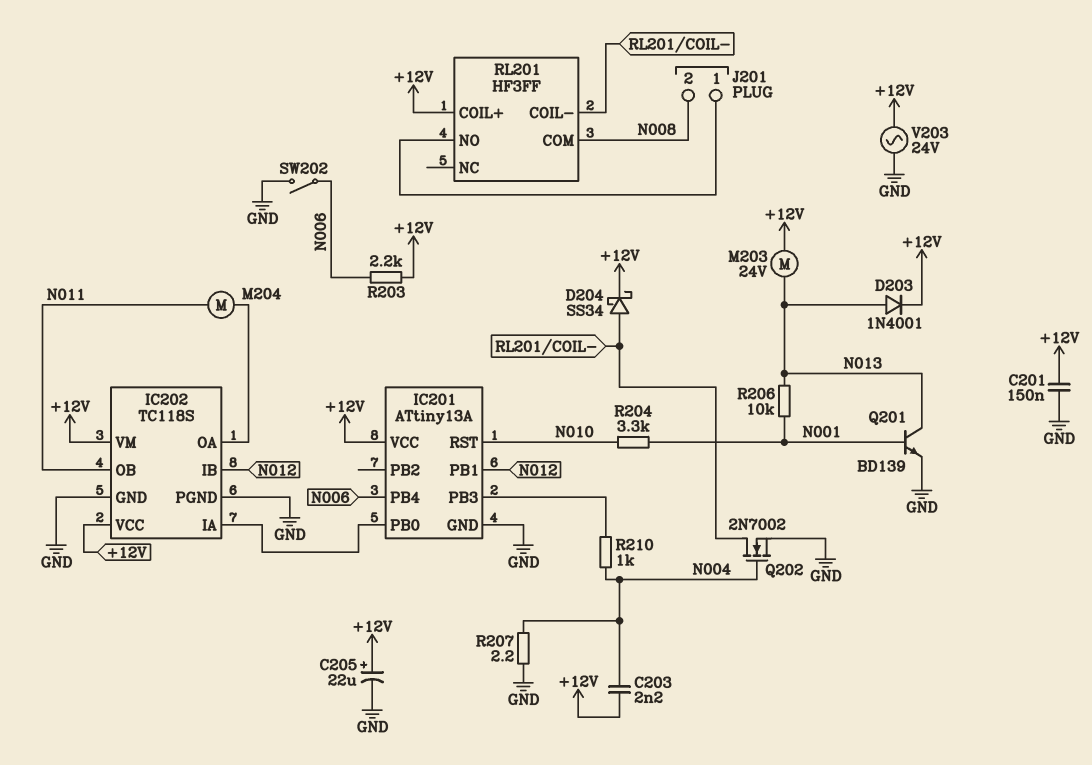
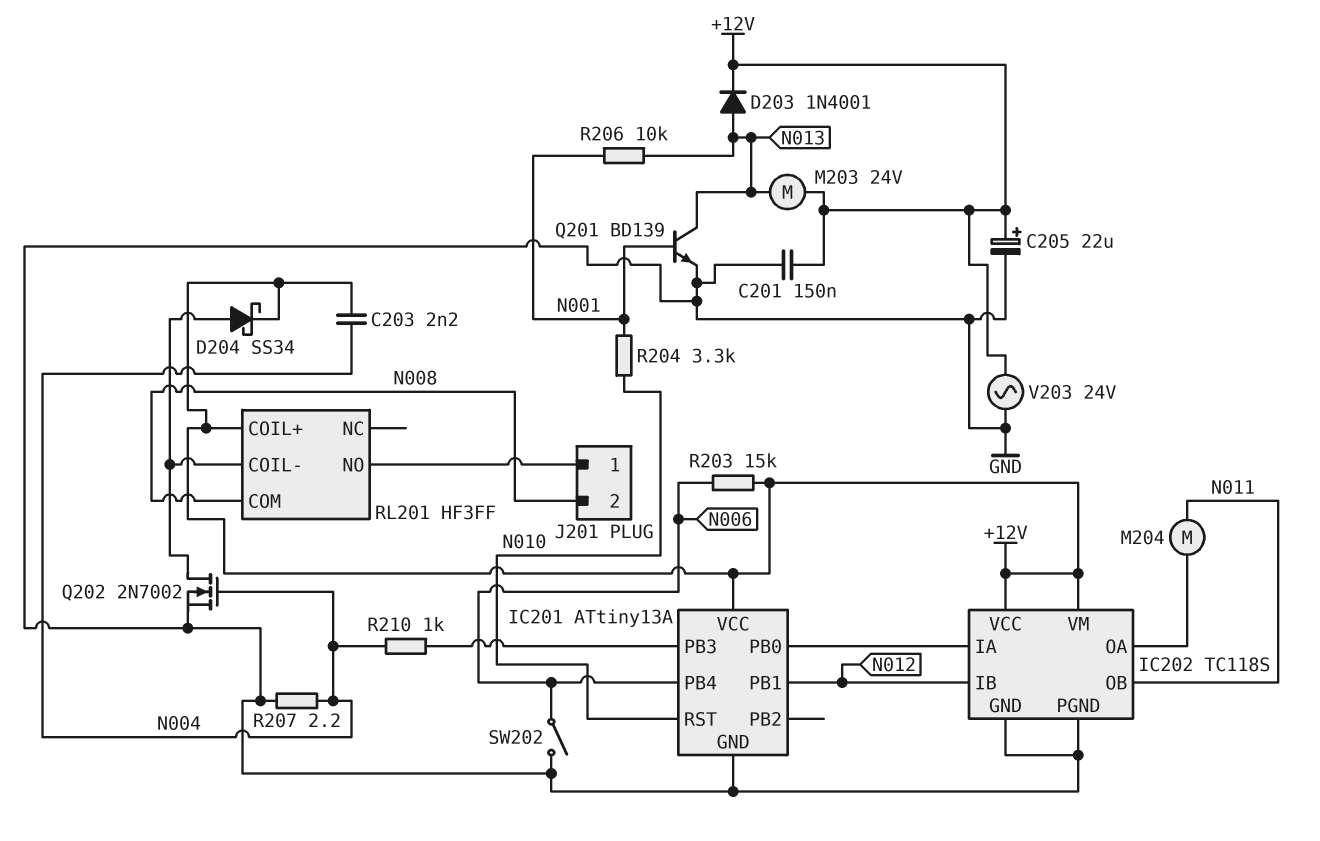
R203: 2.2k (+12V, N006) -> 15k (+12V, N006)

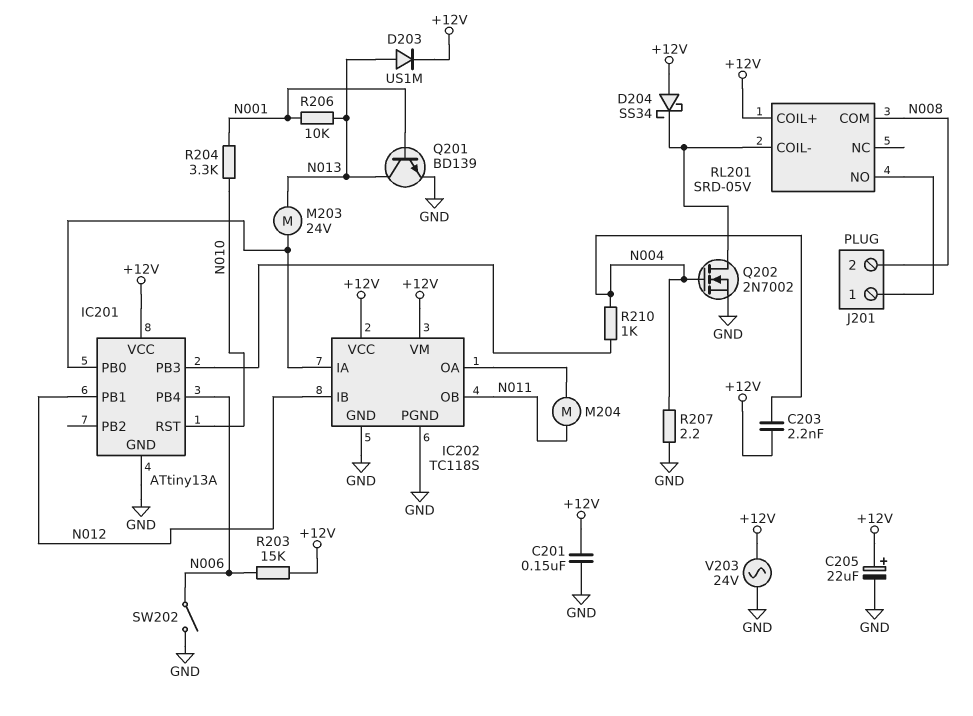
D203: diode 1N4001 (A N013, K +12V) -> diode US1M (A N013, K +12V)
D204: schottky SS34 (A RL201/COIL-, K +12V) -> schottky SS34 (A +12V, K RL201/COIL-)
M203: motor 24V (+12V, N013) -> motor 24V (IC201/PB0, N013)
RL201: HF3FF -> SRD-05V

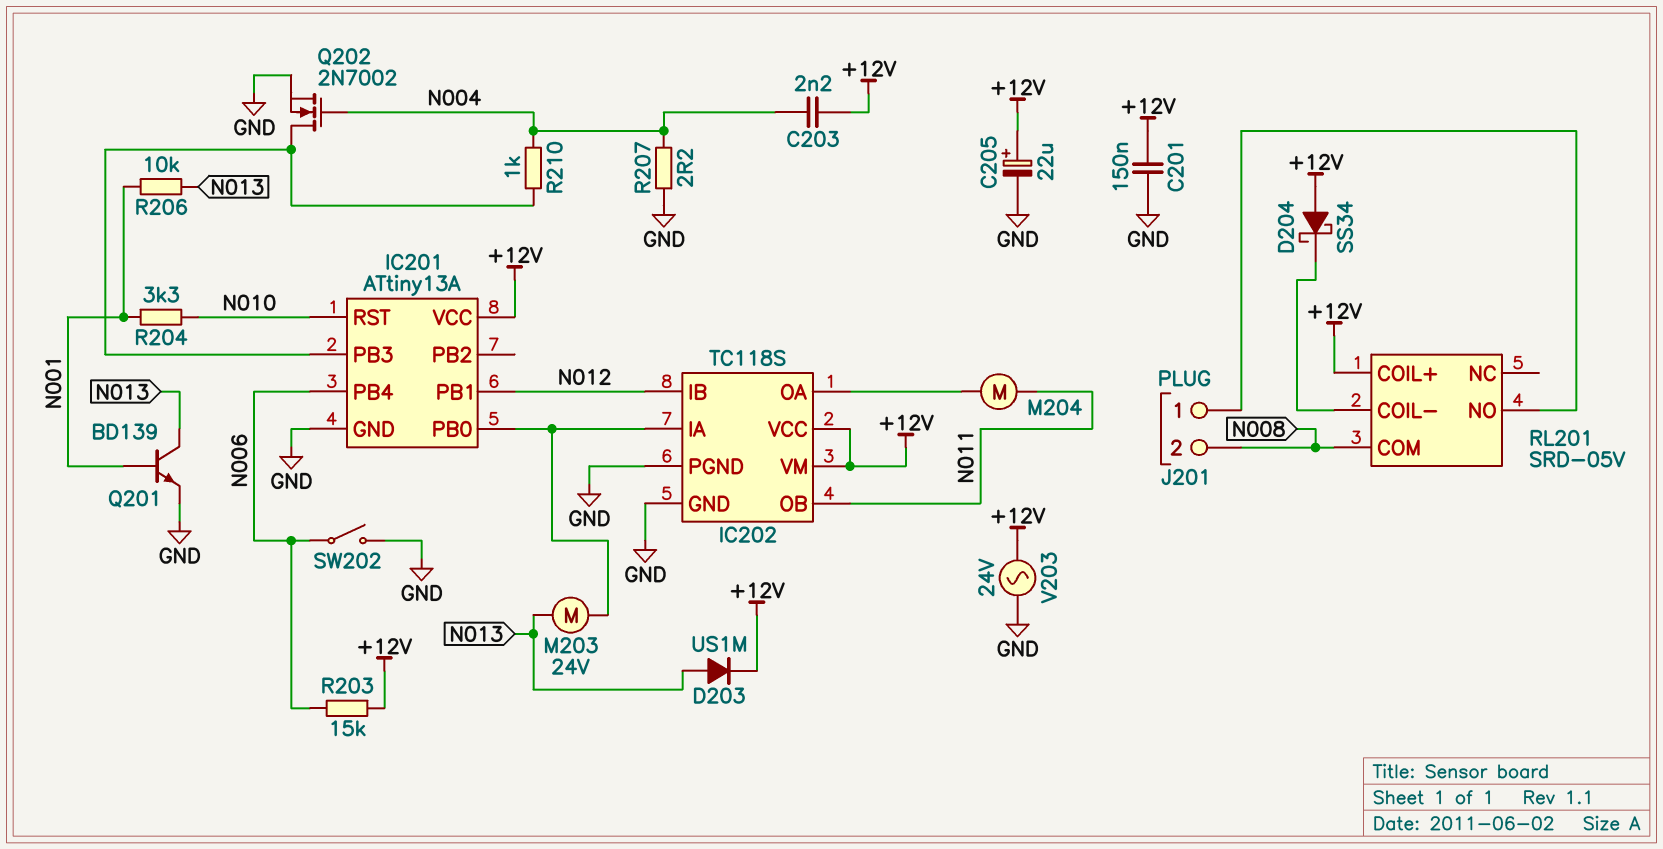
Q202: NMOS 2N7002 (G N004, D RL201/COIL-, S GND) -> NMOS 2N7002 (G N004, D IC201/PB3, S GND)

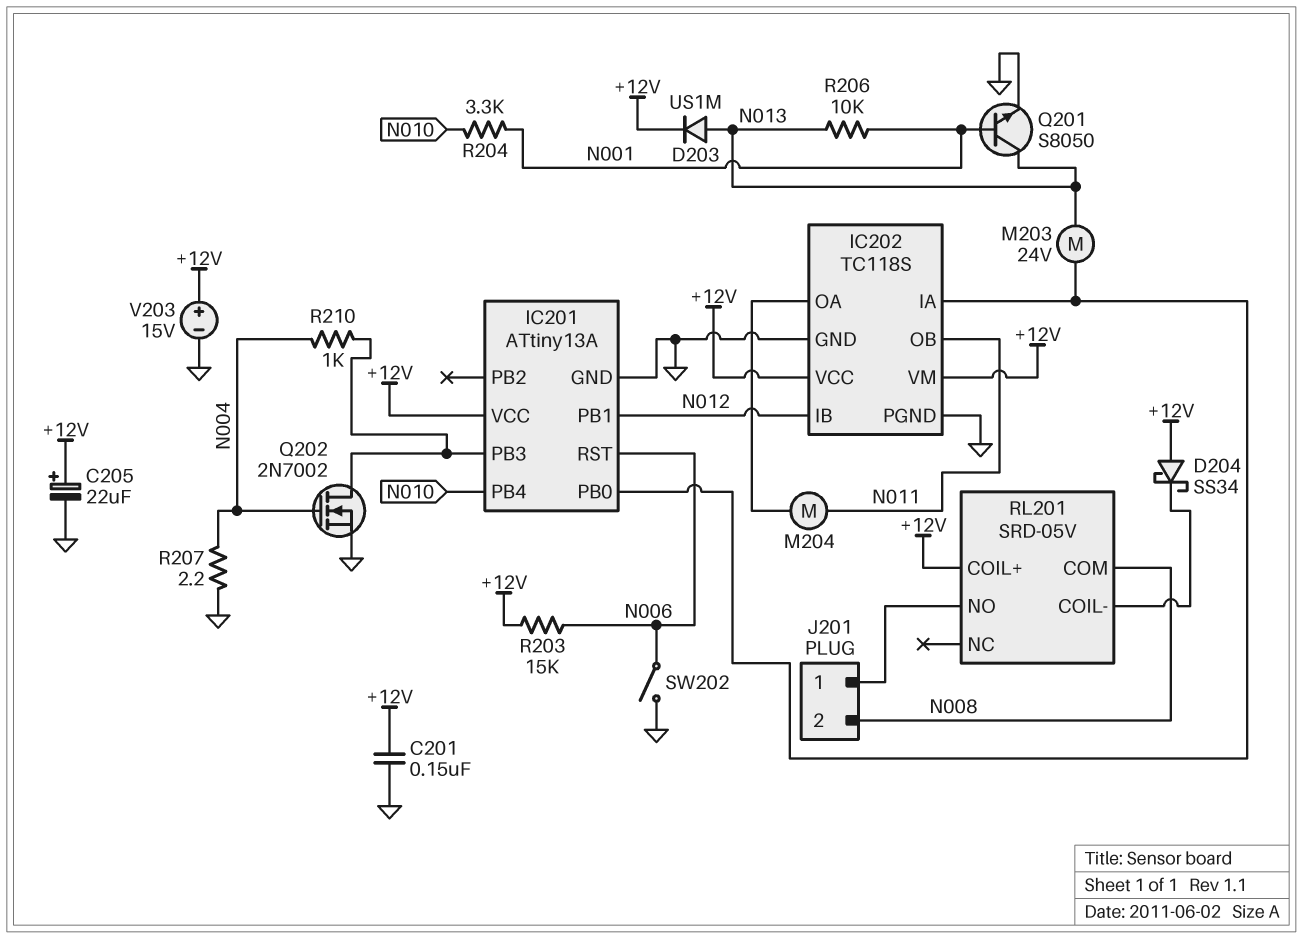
C203: 2.2nF (+12V, N004) -> none
IC201 pin PB4: N006 -> N010
IC201 pin RST: N010 -> N006
Q201: NPN BD139 (B N001, C N013, E GND) -> NPN S8050 (B N001, C N013, E GND)
V203: AC 24V (+12V, GND) -> 15V (plus +12V, minus GND)

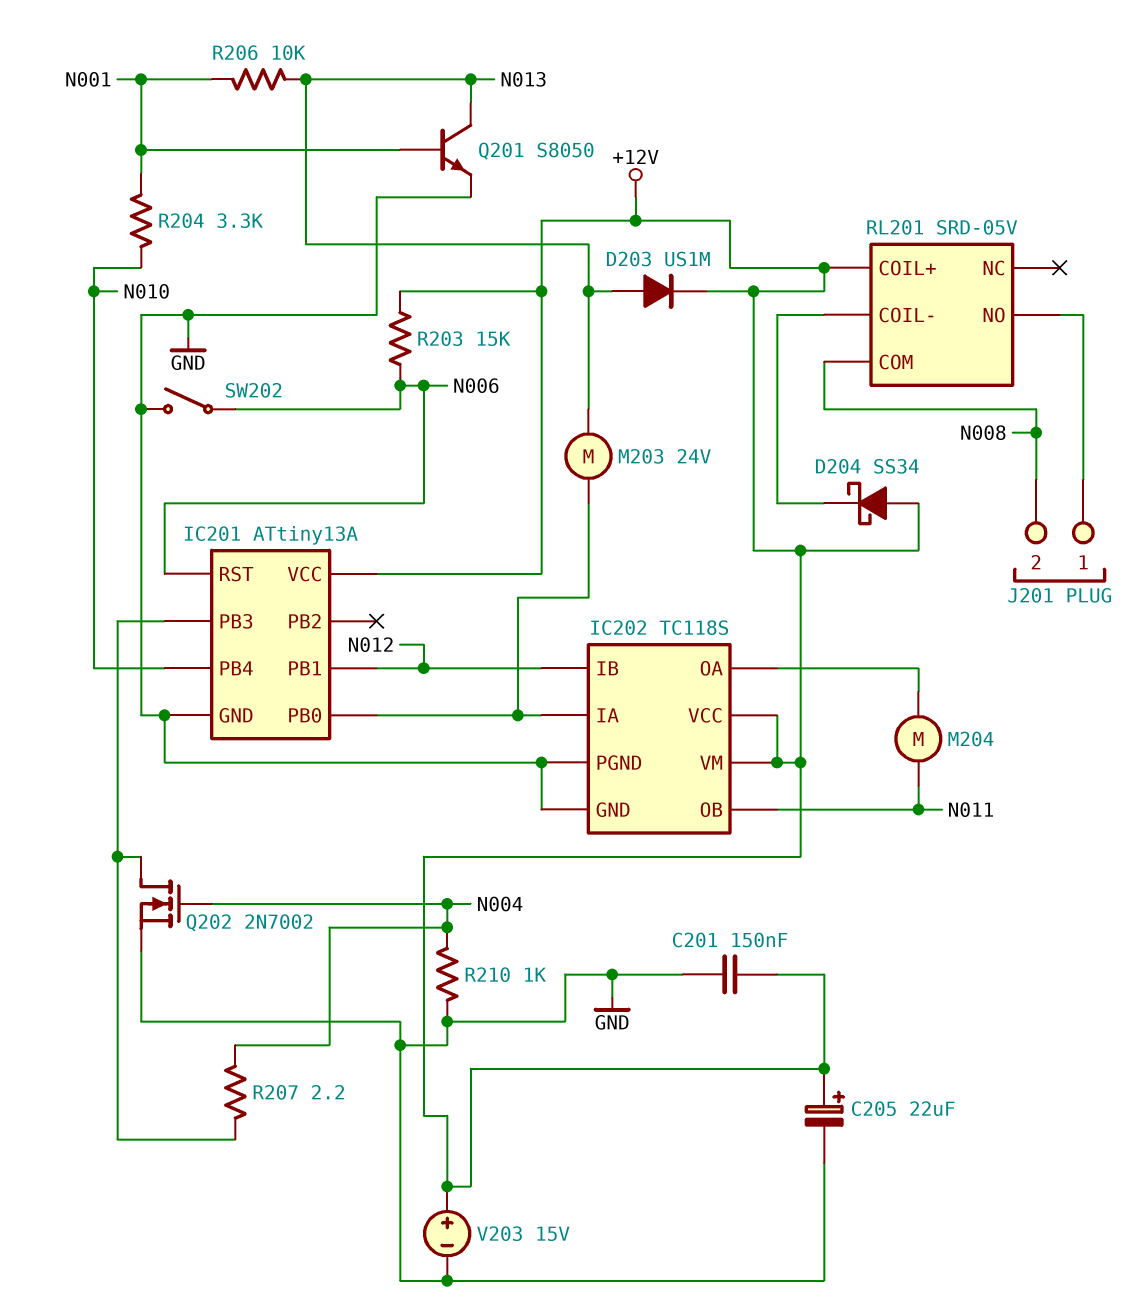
R207: 2.2 (GND, N004) -> 2.2 (IC201/PB3, N004)
R210: 1k (IC201/PB3, N004) -> 1k (GND, N004)

